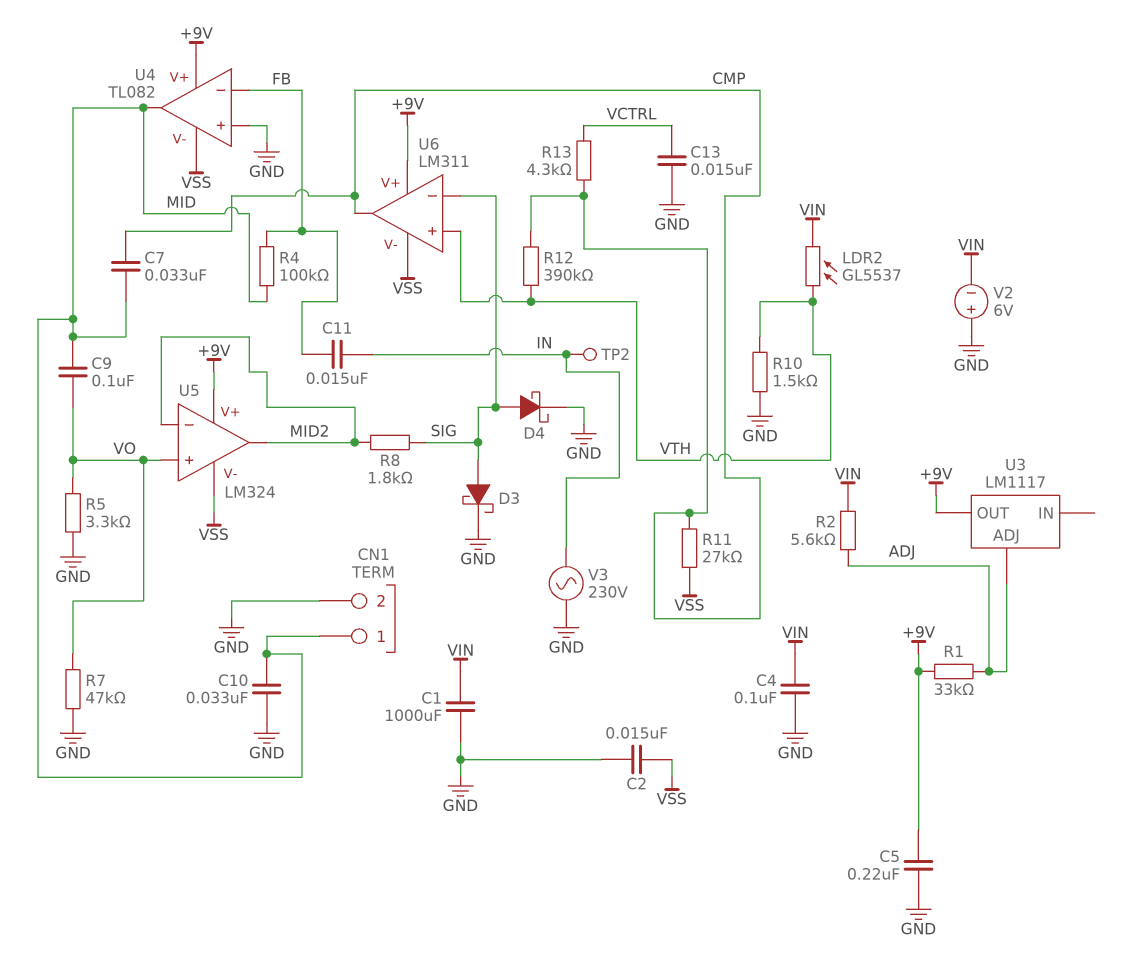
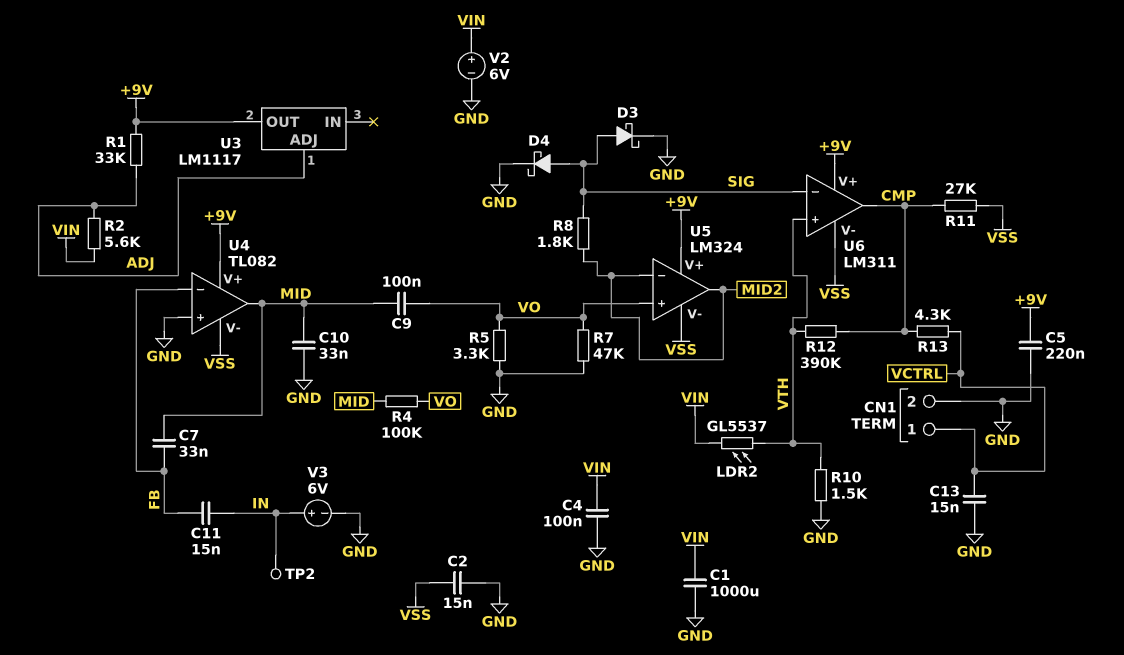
C7: 33nF (CMP, MID) -> 33nF (FB, MID)
CN1 pin 1: MID -> VCTRL
R4: 100k (FB, MID) -> 100k (MID, VO)
V2: 6V (plus GND, minus VIN) -> 6V (plus VIN, minus GND)
V3: AC 230V (GND, IN) -> 6V (plus IN, minus GND)

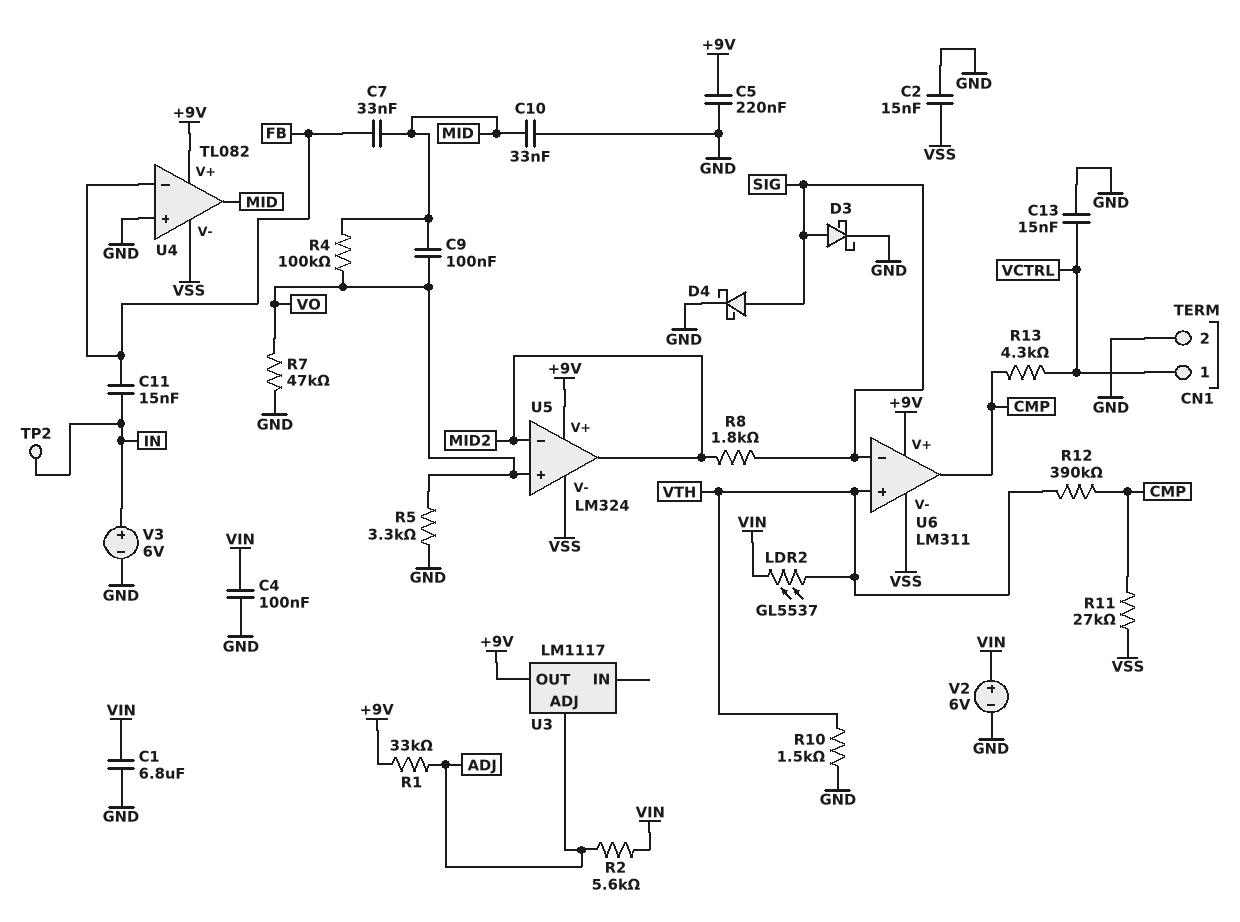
C1: 1000uF (GND, VIN) -> 6.8uF (GND, VIN)

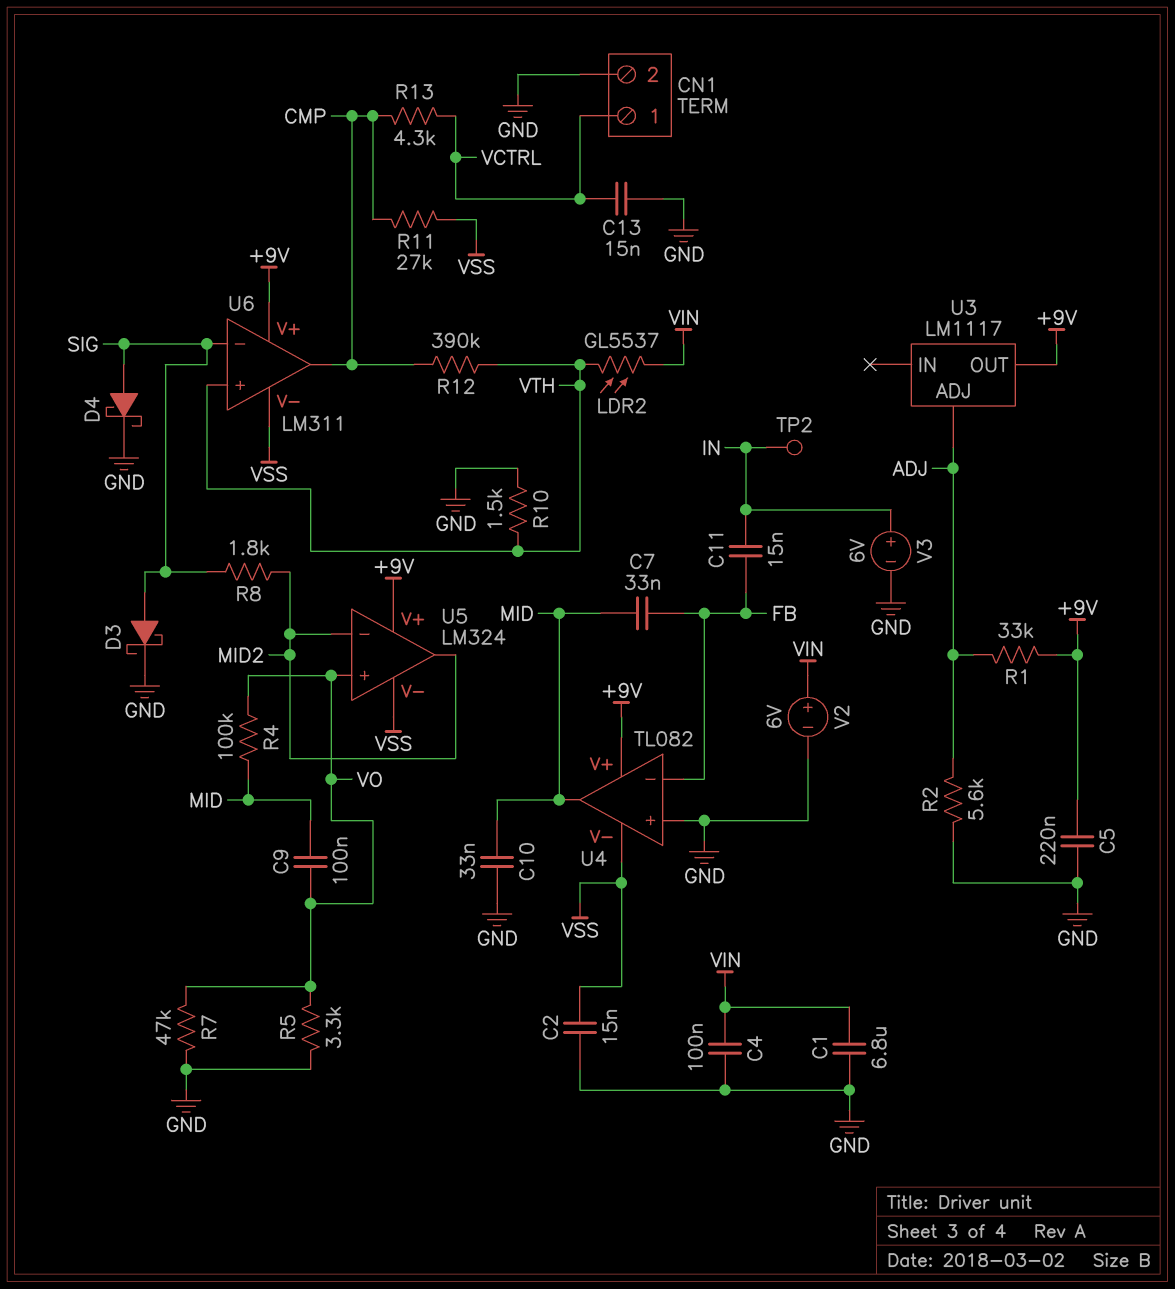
R2: 5.6k (ADJ, VIN) -> 5.6k (ADJ, GND)

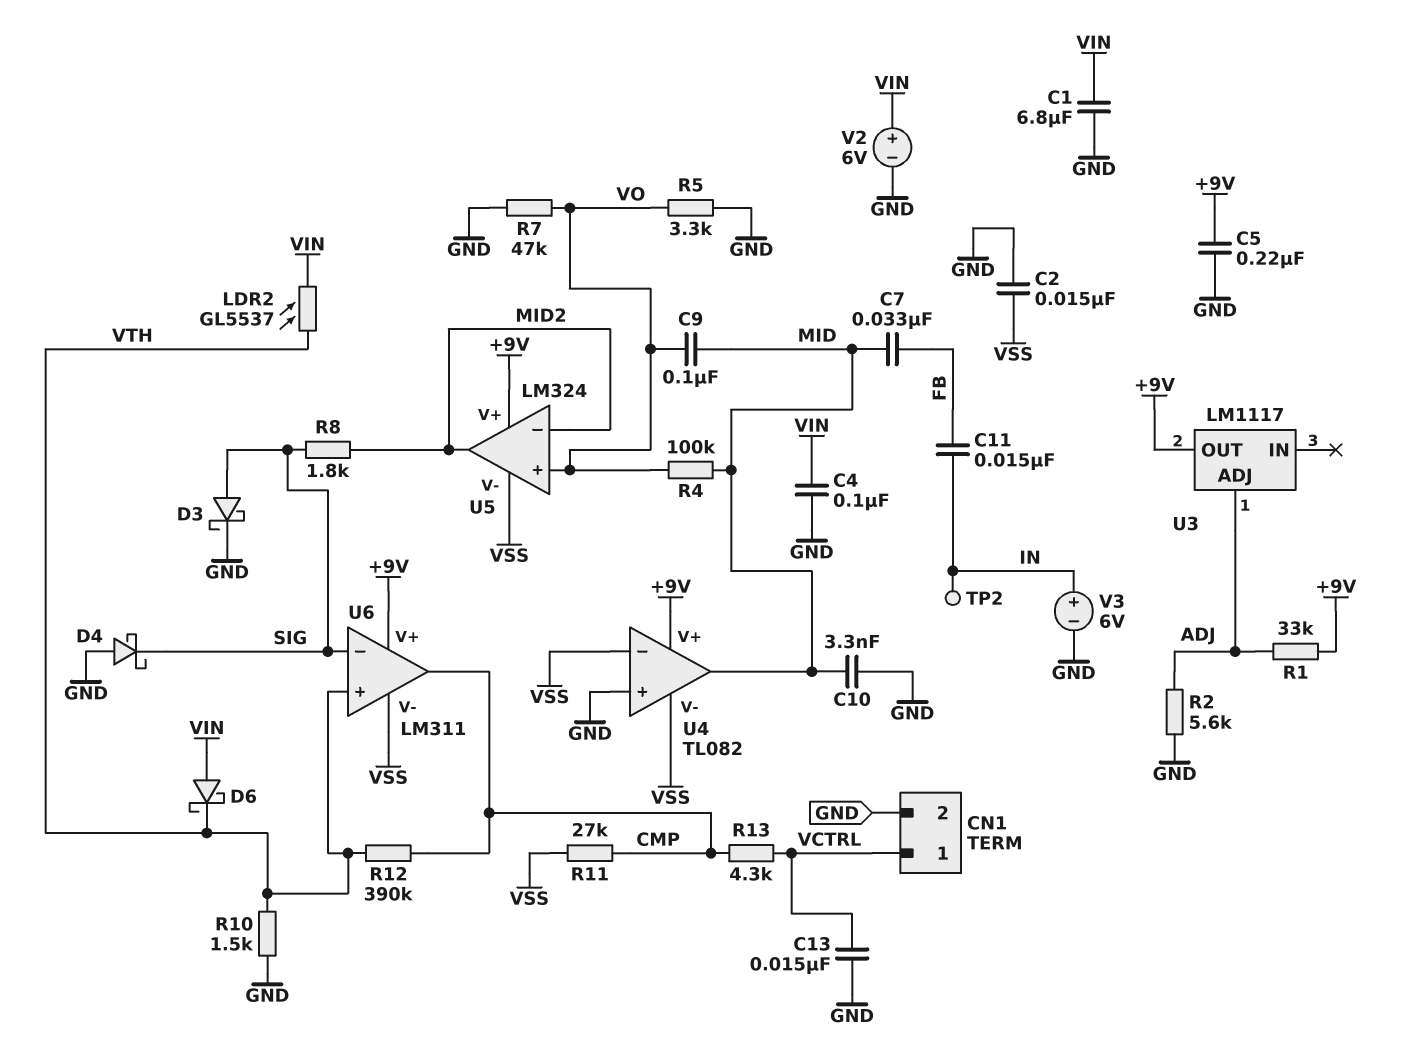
C10: 33nF (GND, MID) -> 3.3nF (GND, MID)
D4: schottky (A SIG, K GND) -> schottky (A GND, K SIG)
D6: none -> schottky (A VIN, K VTH)
U4 pin in-: FB -> VSS

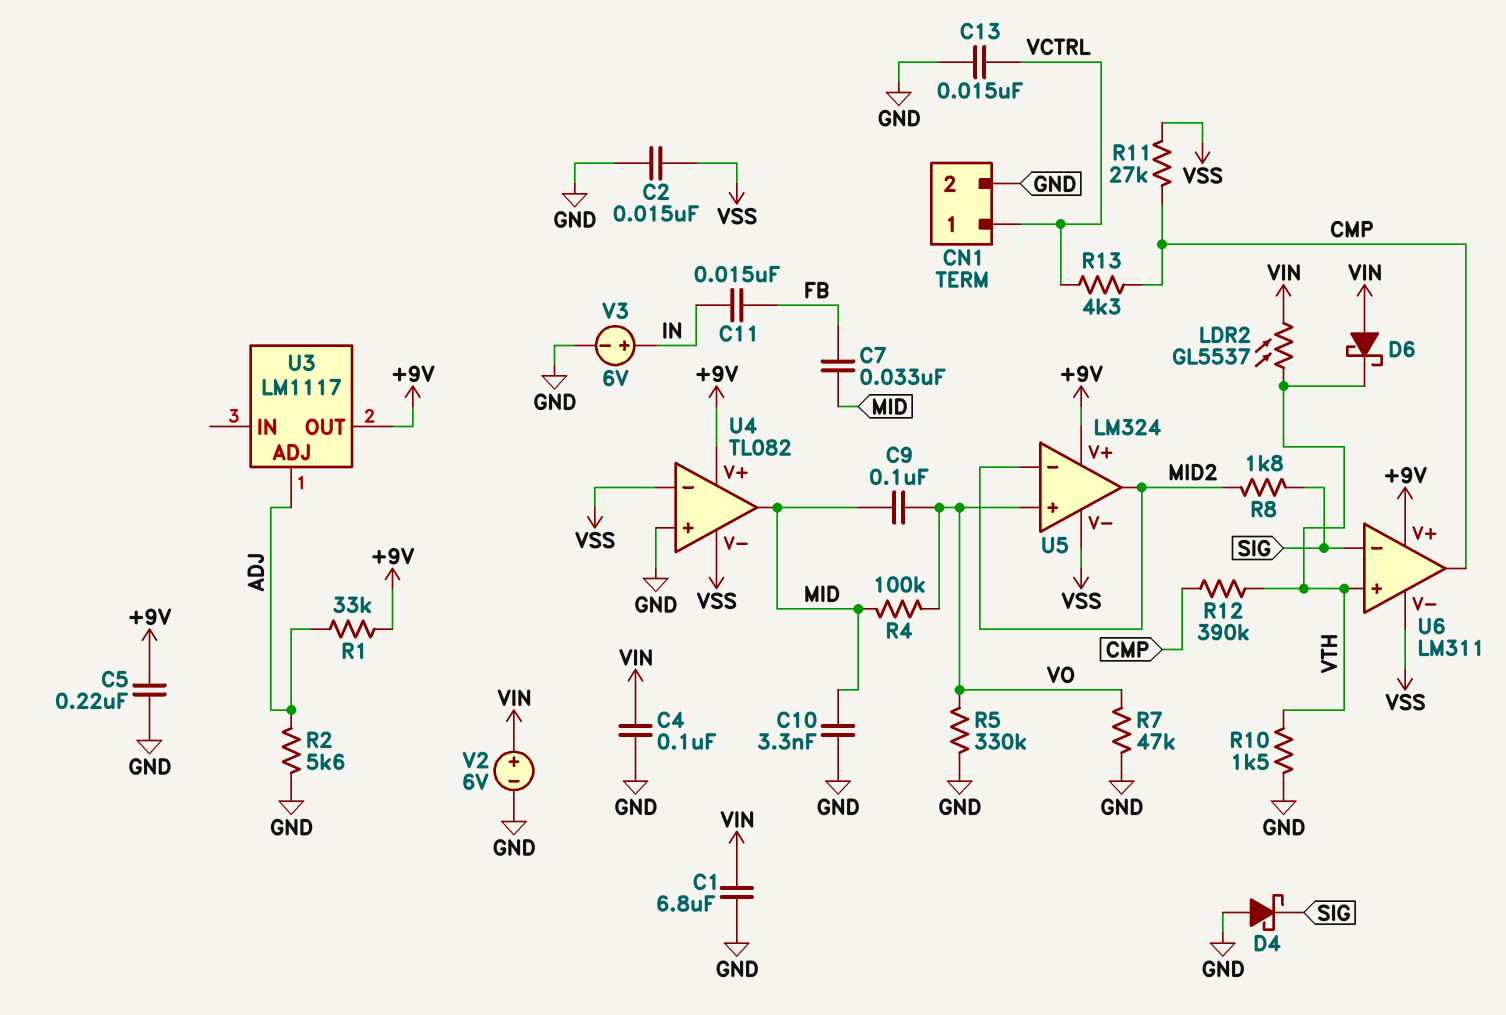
D3: schottky (A SIG, K GND) -> none
R5: 3.3k (GND, VO) -> 330k (GND, VO)
TP2: test point (IN) -> none

